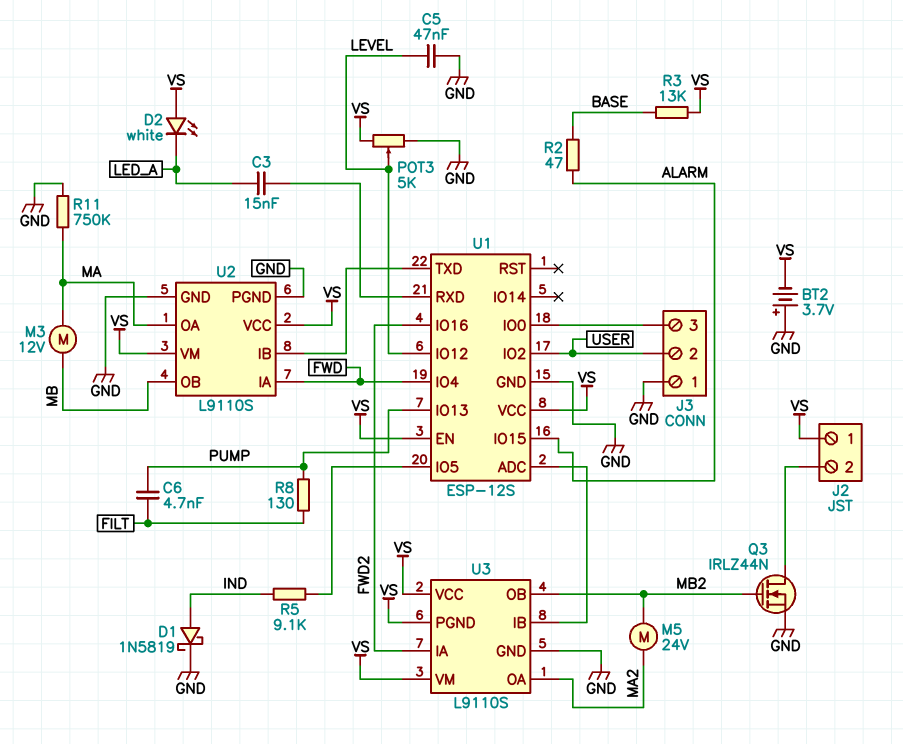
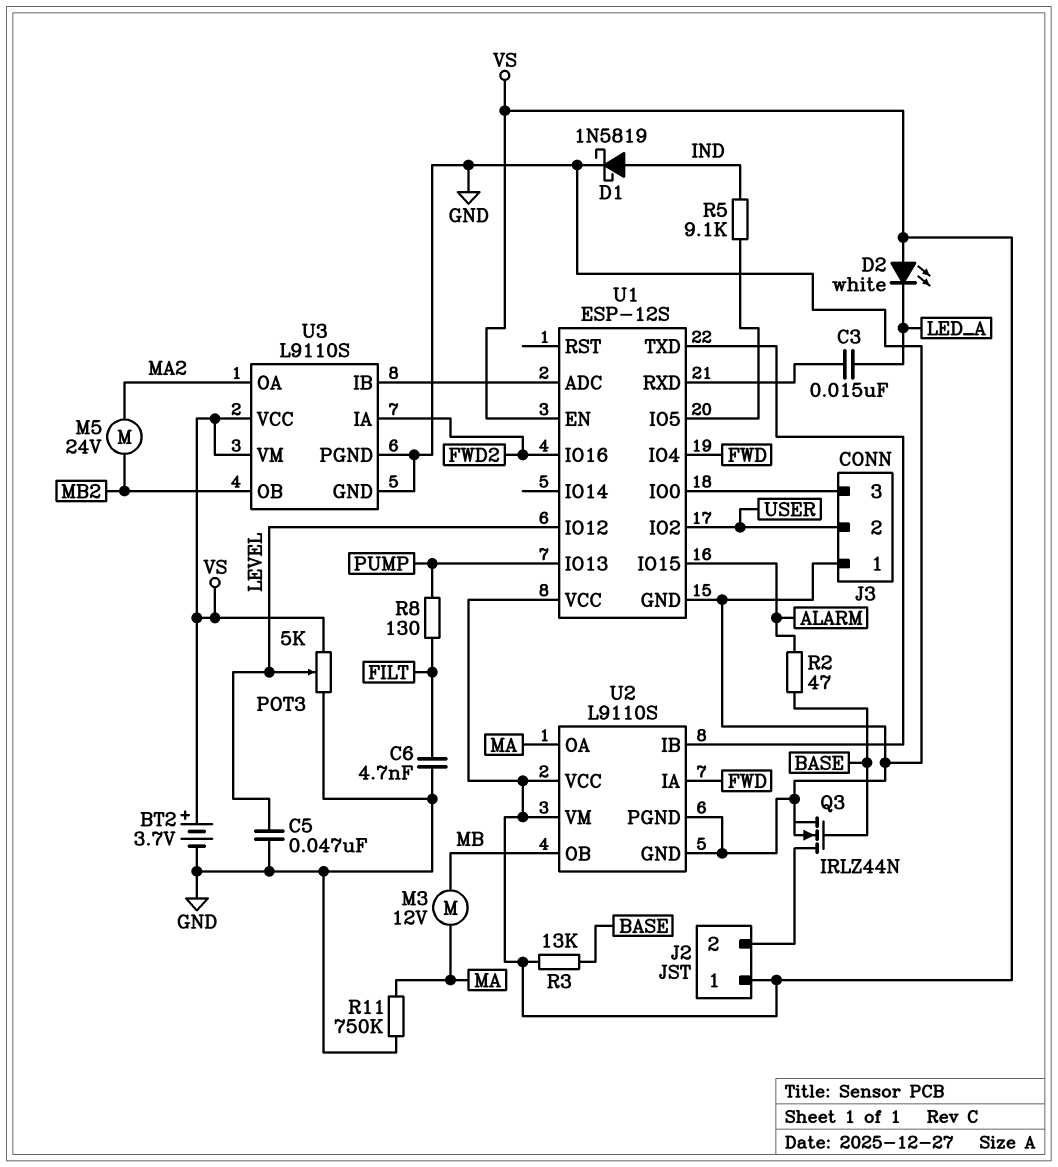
BT2: 3.7V (plus GND, minus VS) -> 3.7V (plus VS, minus GND)
C6: 4.7nF (FILT, PUMP) -> 4.7nF (FILT, GND)
Q3: NMOS IRLZ44N (G MB2, D J2/2, S GND) -> NMOS IRLZ44N (G BASE, D J2/2, S GND)
U3 pin PGND: VS -> GND

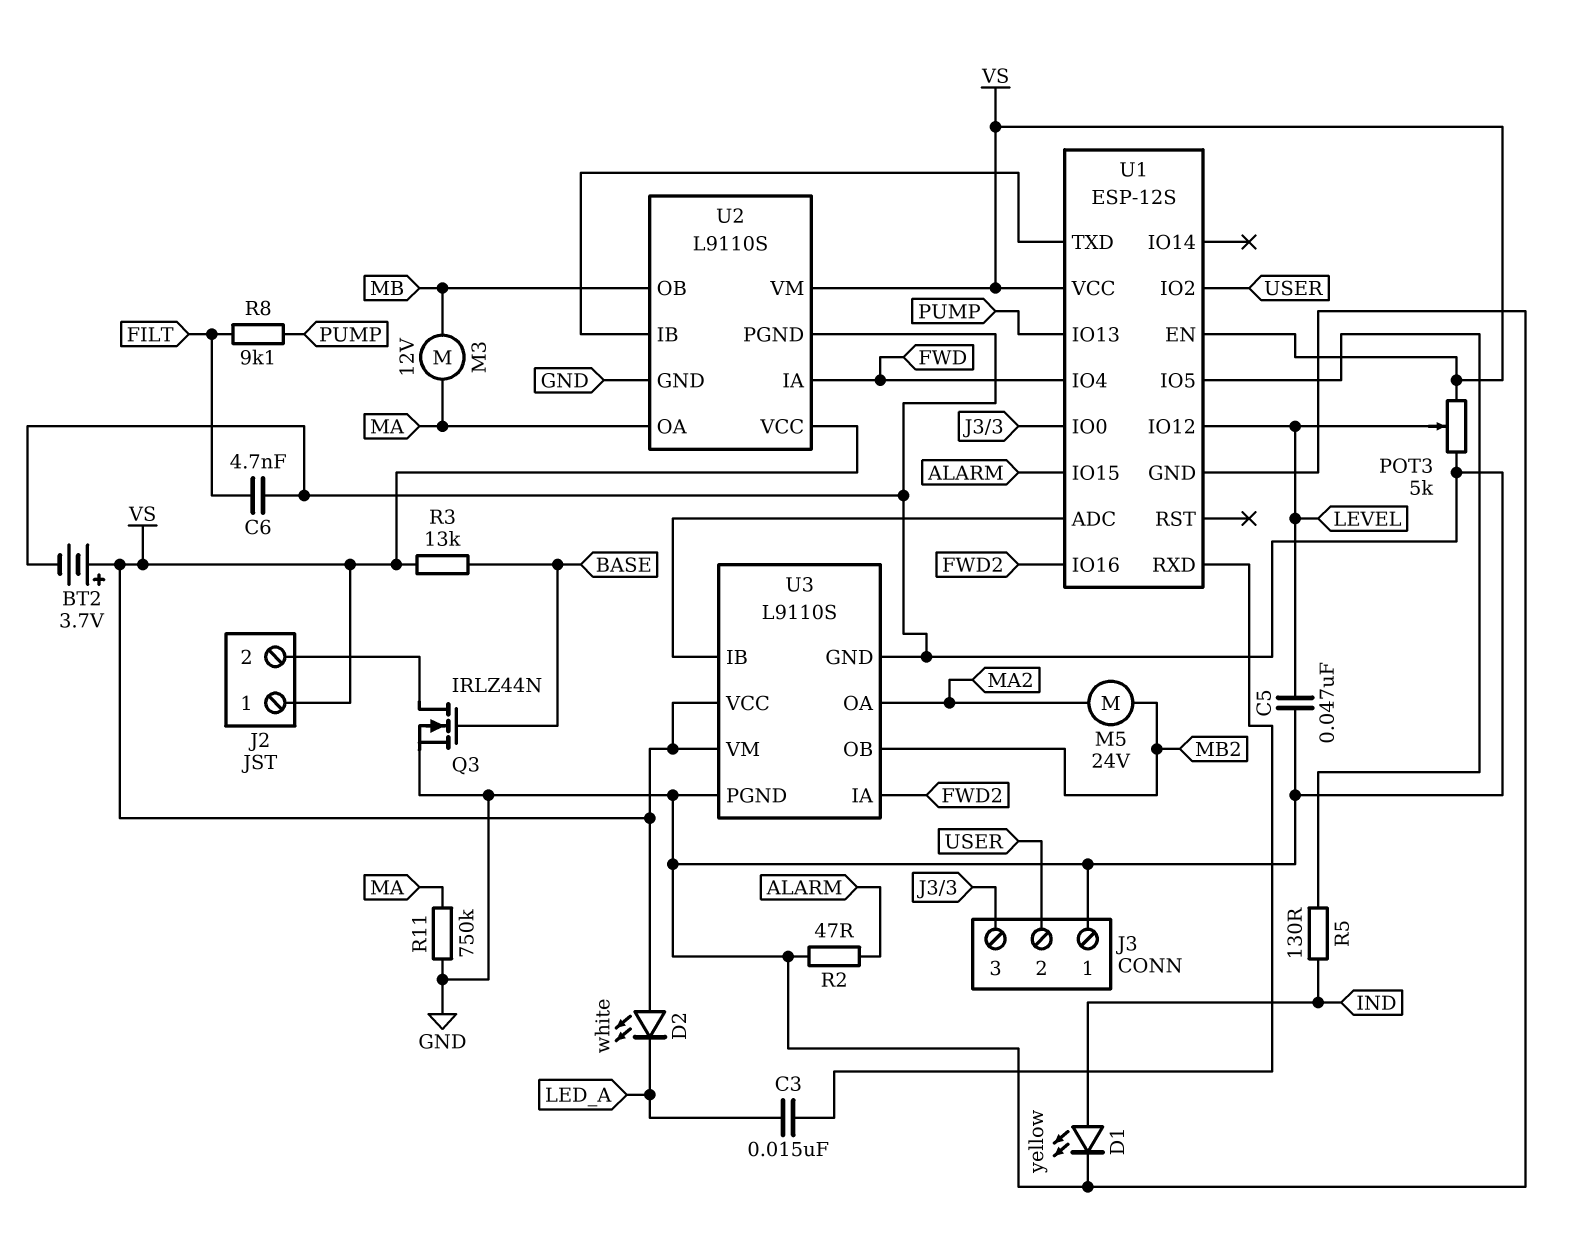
D1: schottky 1N5819 (A IND, K GND) -> LED yellow (A IND, K GND)
R2: 47 (ALARM, BASE) -> 47 (ALARM, GND)
R5: 9.1k (IND, U1/IO5) -> 130 (IND, U1/IO5)
R8: 130 (FILT, PUMP) -> 9.1k (FILT, PUMP)

